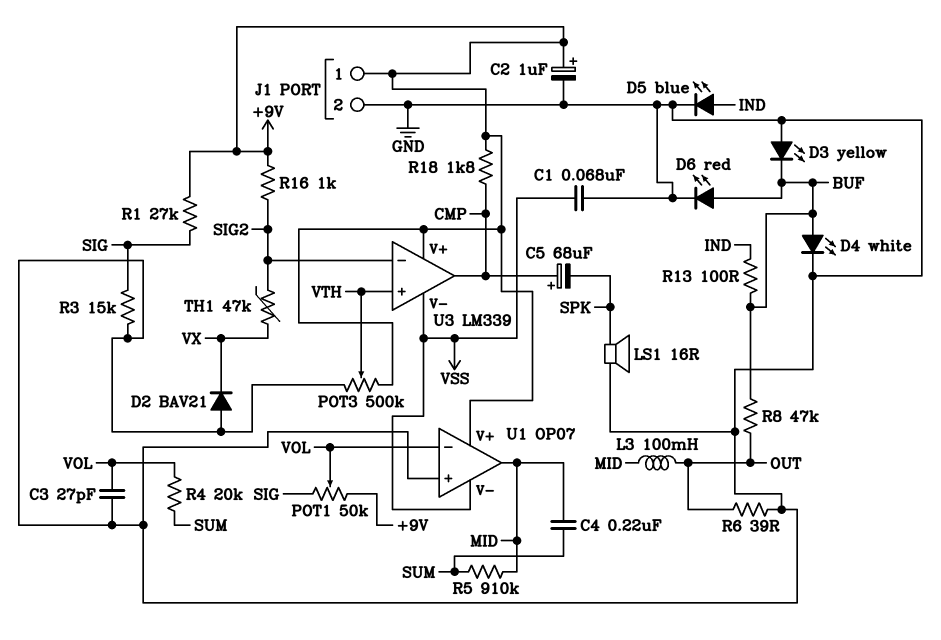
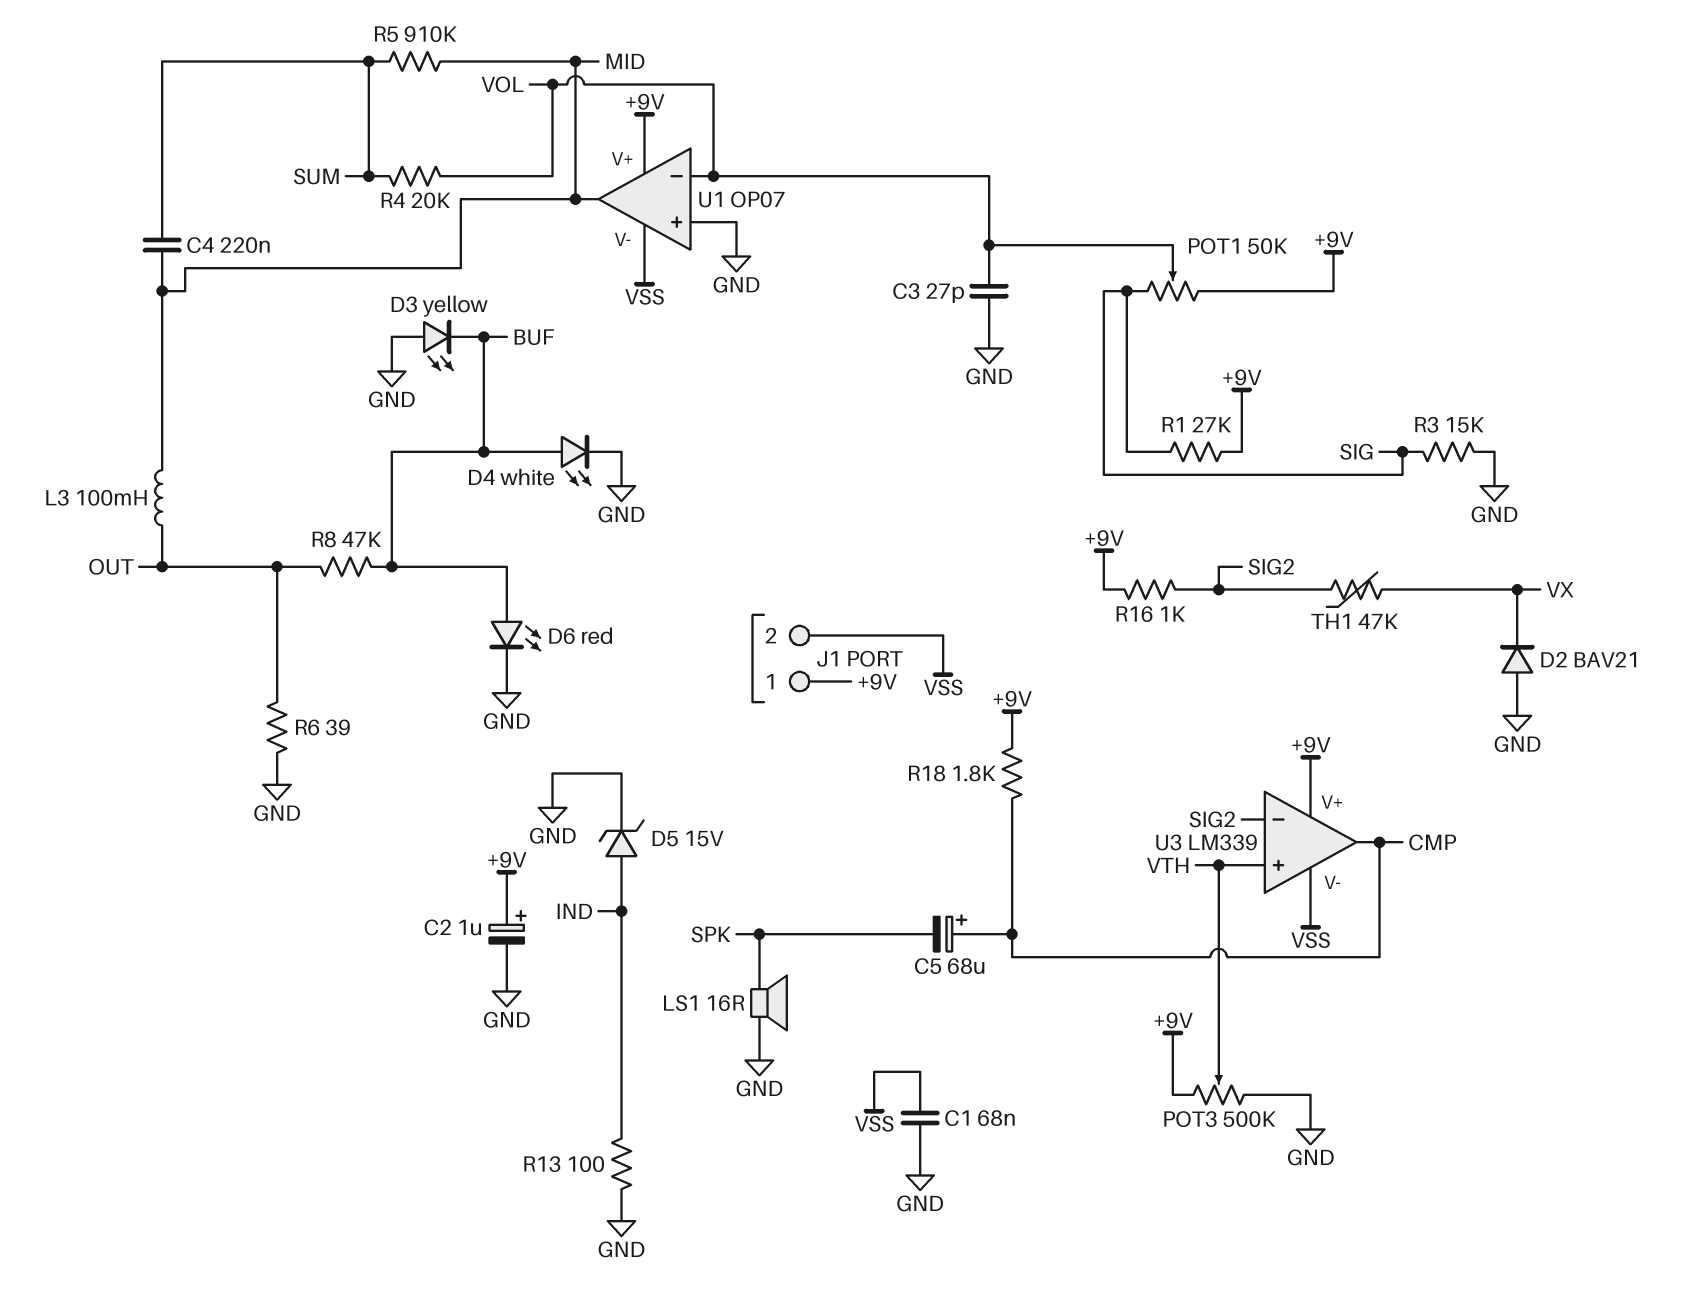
D5: LED blue (A IND, K GND) -> zener 15V (A IND, K GND)
J1 pin 2: GND -> VSS
R13: 100 (BUF, IND) -> 100 (GND, IND)

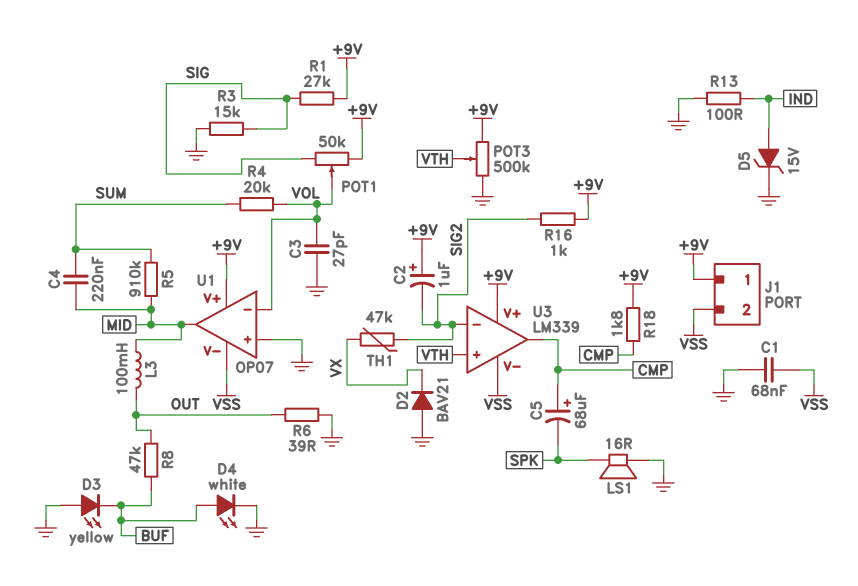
C2: 1uF (plus +9V, minus GND) -> 1uF (plus +9V, minus SIG2)
D6: LED red (A BUF, K GND) -> none

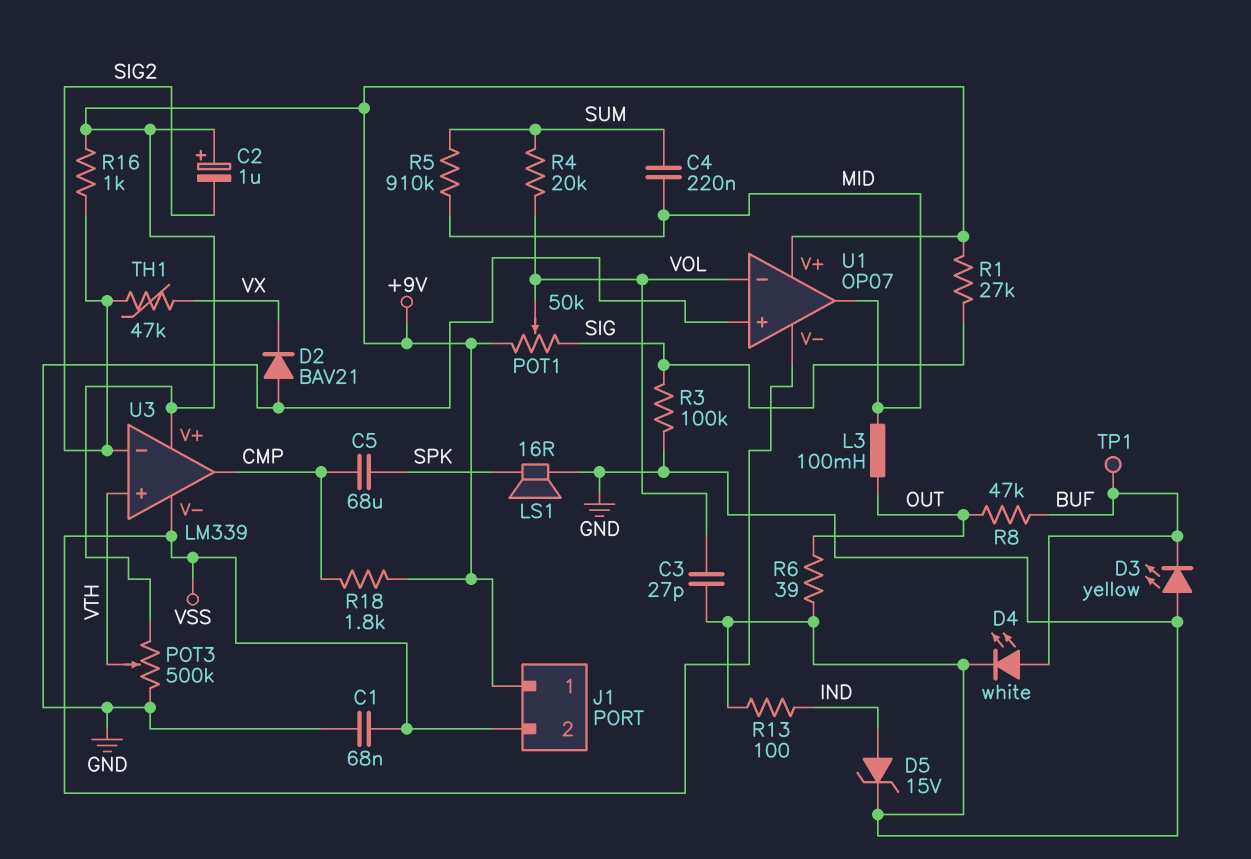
C5: 68uF (plus CMP, minus SPK) -> 68uF (CMP, SPK)
R3: 15k (GND, SIG) -> 100k (GND, SIG)
TP1: none -> test point (BUF)

